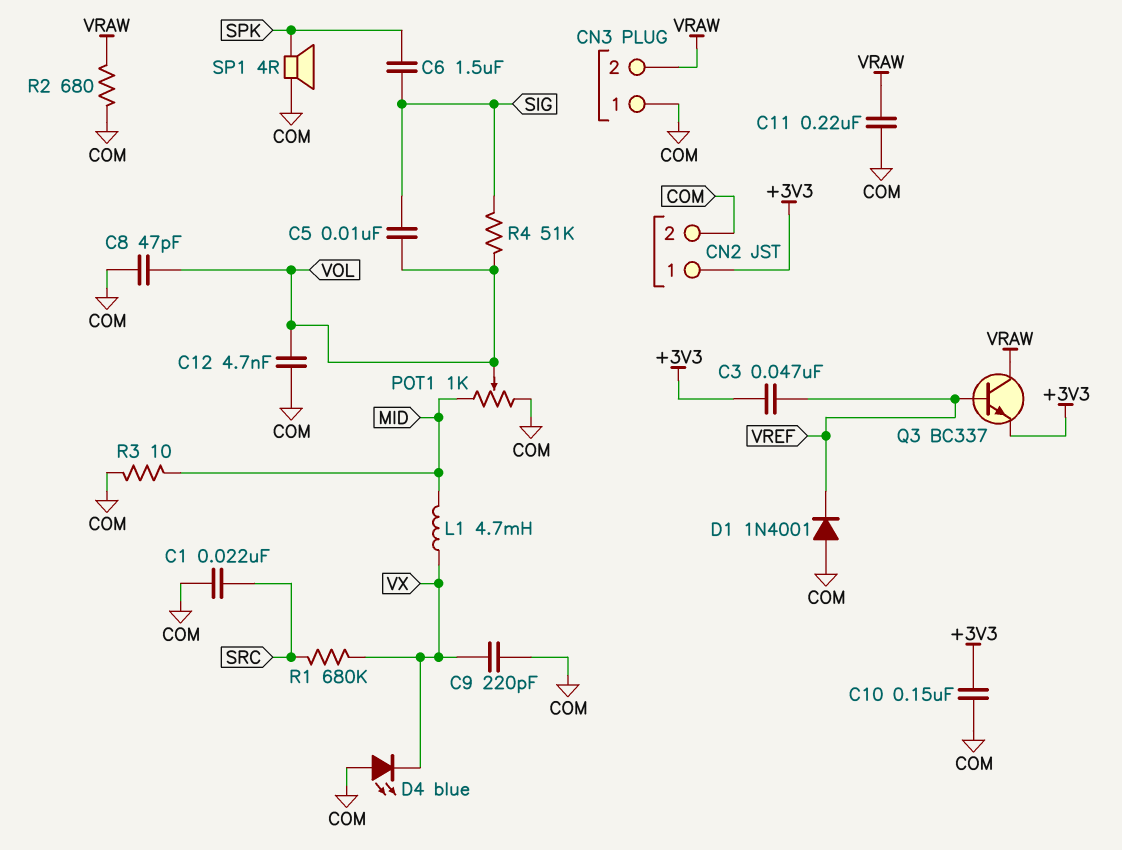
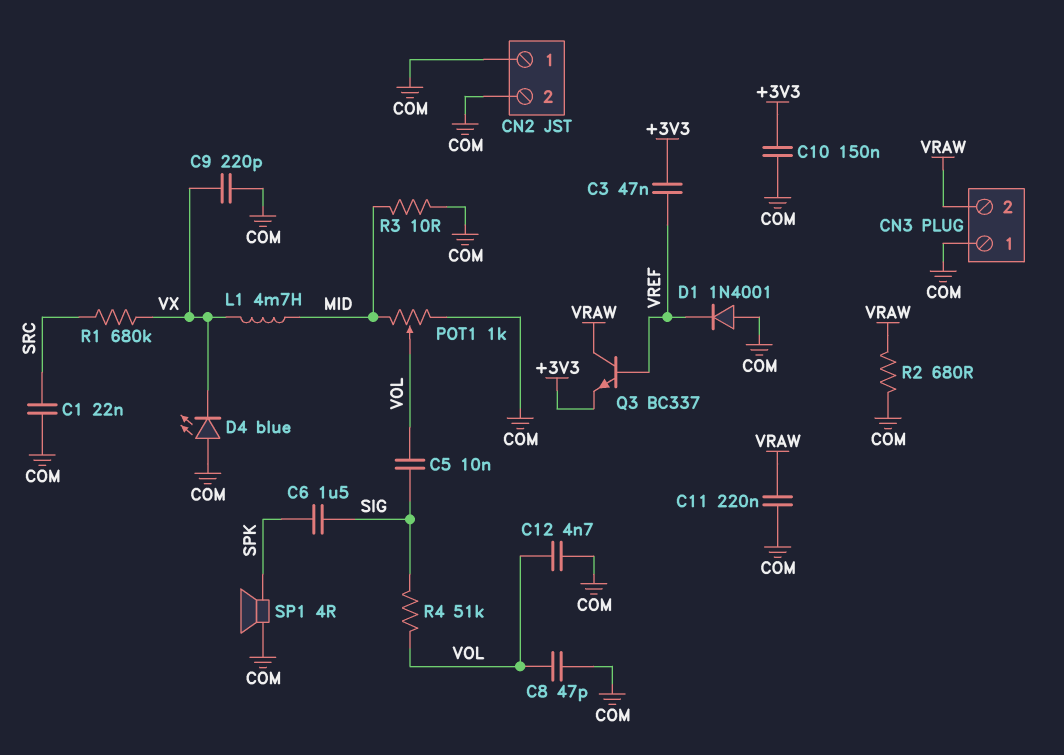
CN2 pin 1: +3V3 -> COM

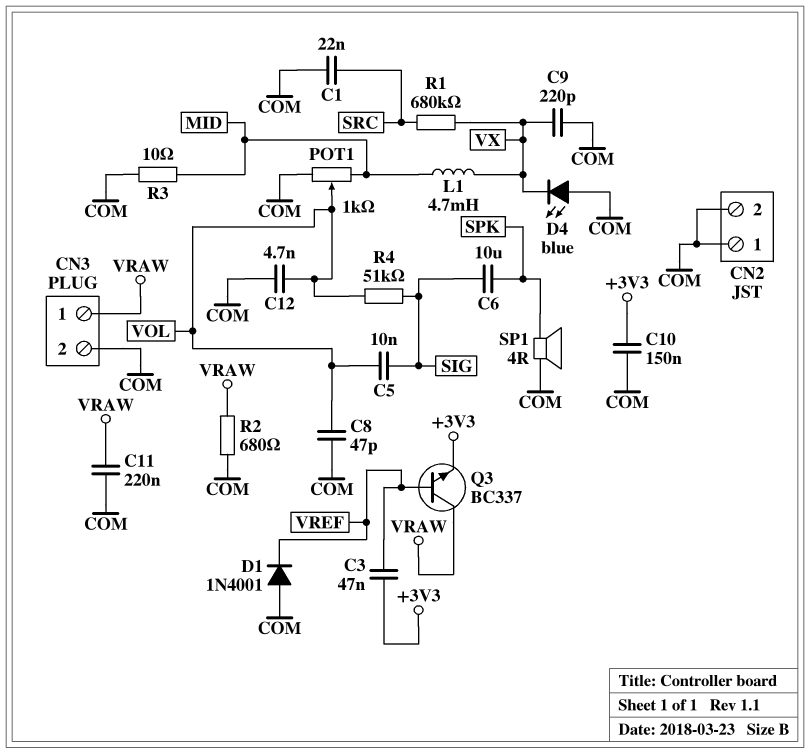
C6: 1.5uF (SIG, SPK) -> 10uF (SIG, SPK)
CN3 pin 1: COM -> VRAW
CN3 pin 2: VRAW -> COM

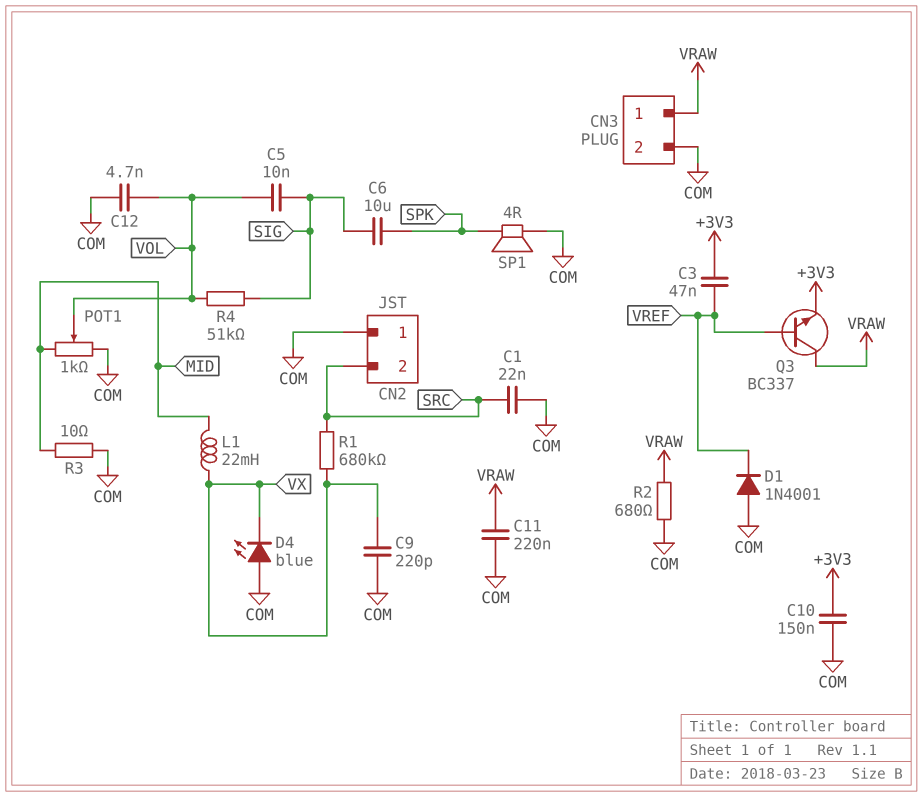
C8: 47pF (COM, VOL) -> none
CN2 pin 2: COM -> SRC
L1: 4.7mH (MID, VX) -> 22mH (MID, VX)

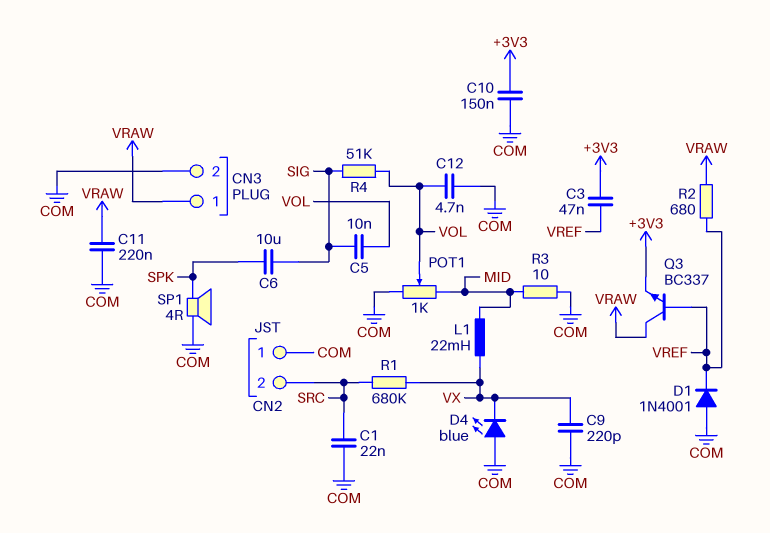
R2: 680 (COM, VRAW) -> 680 (VRAW, VREF)

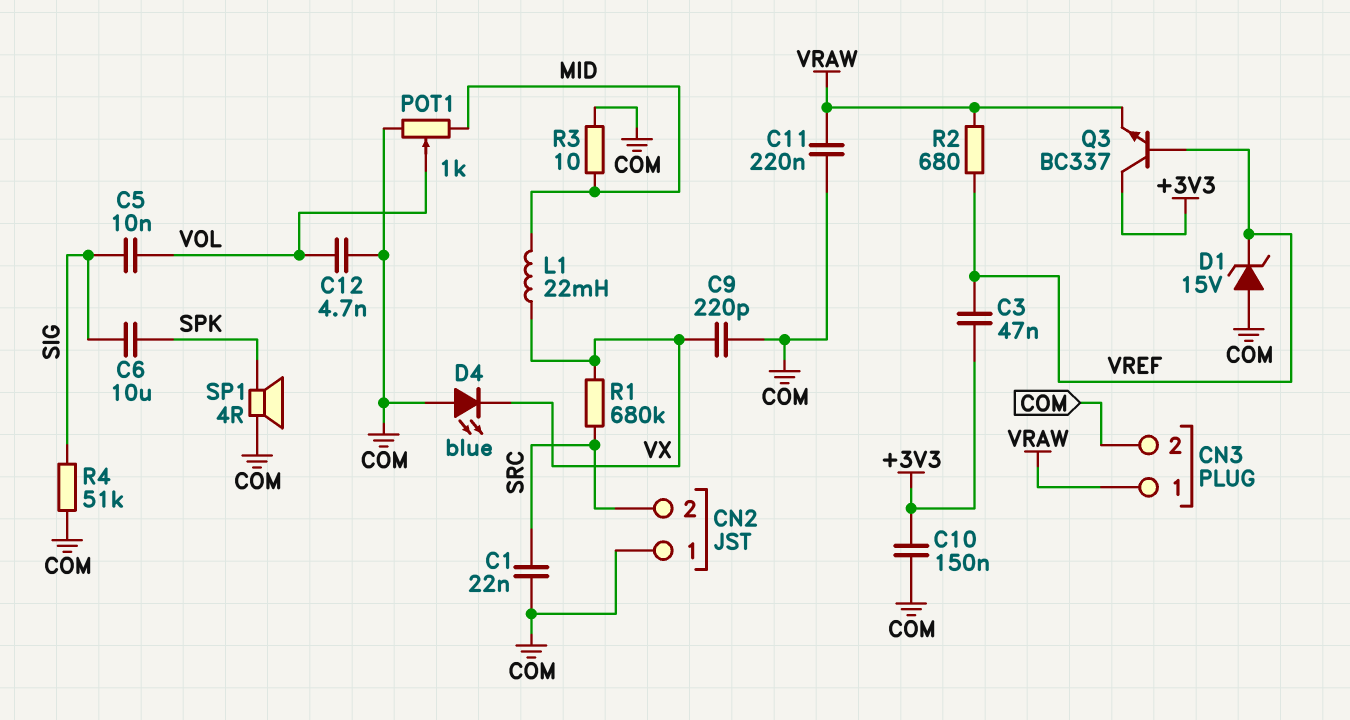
D1: diode 1N4001 (A COM, K VREF) -> zener 15V (A COM, K VREF)
Q3: NPN BC337 (B VREF, C VRAW, E +3V3) -> NPN BC337 (B VREF, C +3V3, E VRAW)
R4: 51k (SIG, VOL) -> 51k (COM, SIG)

